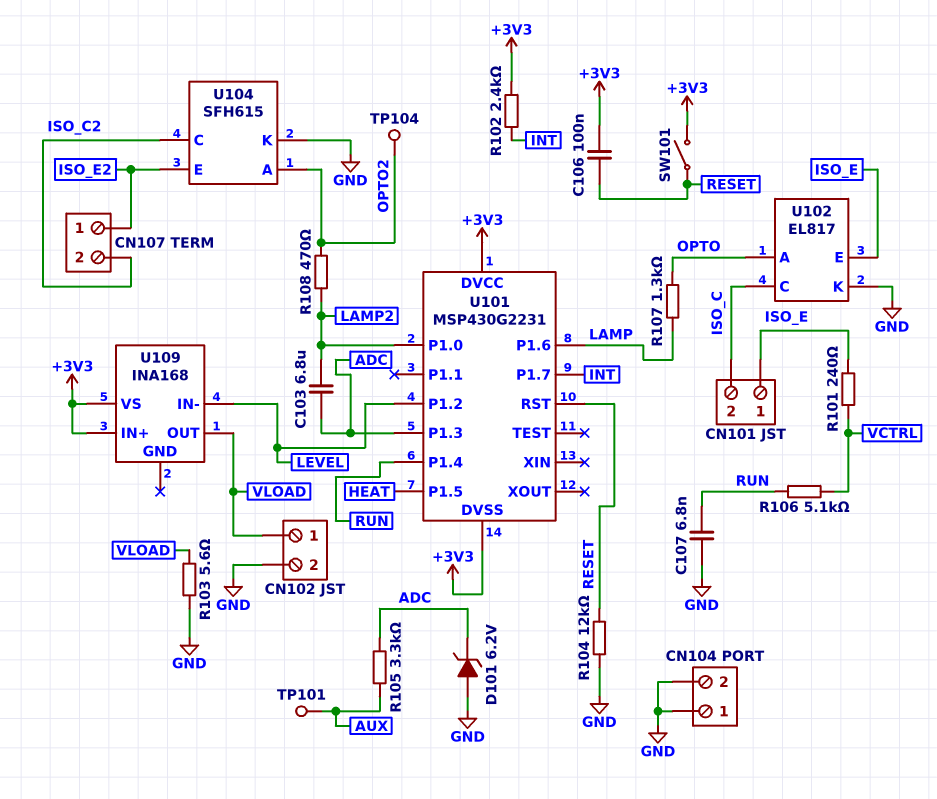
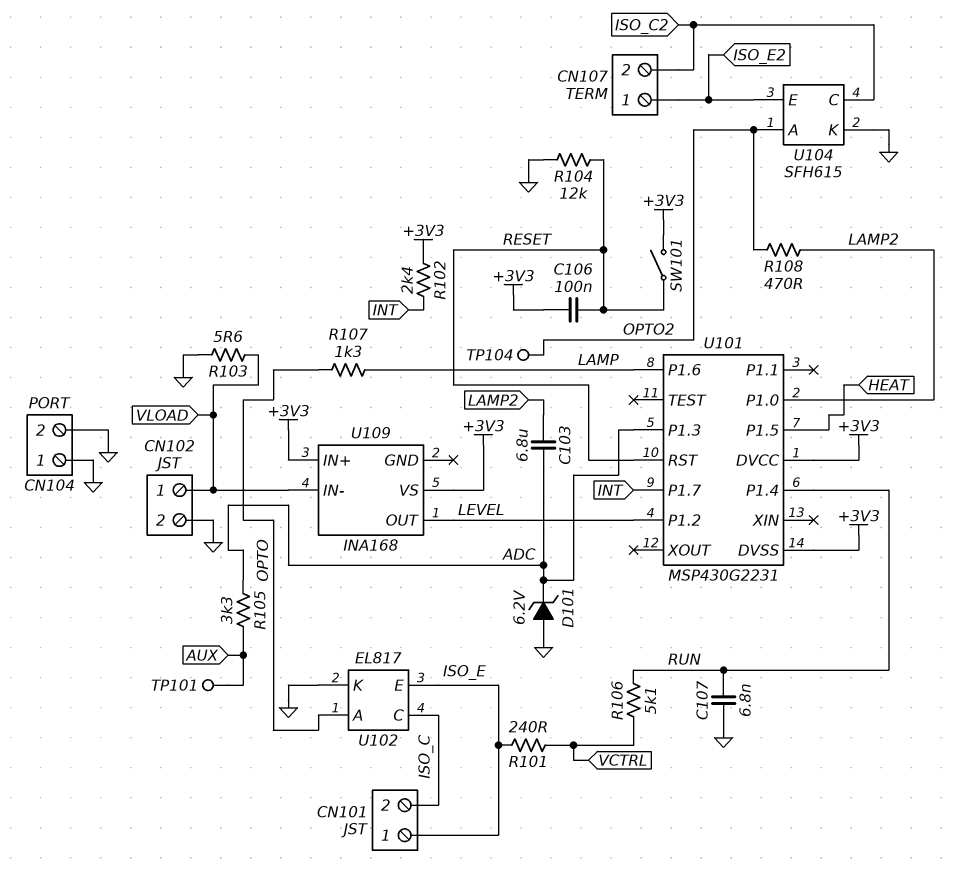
U109 pin IN-: LEVEL -> VLOAD
U109 pin OUT: VLOAD -> LEVEL

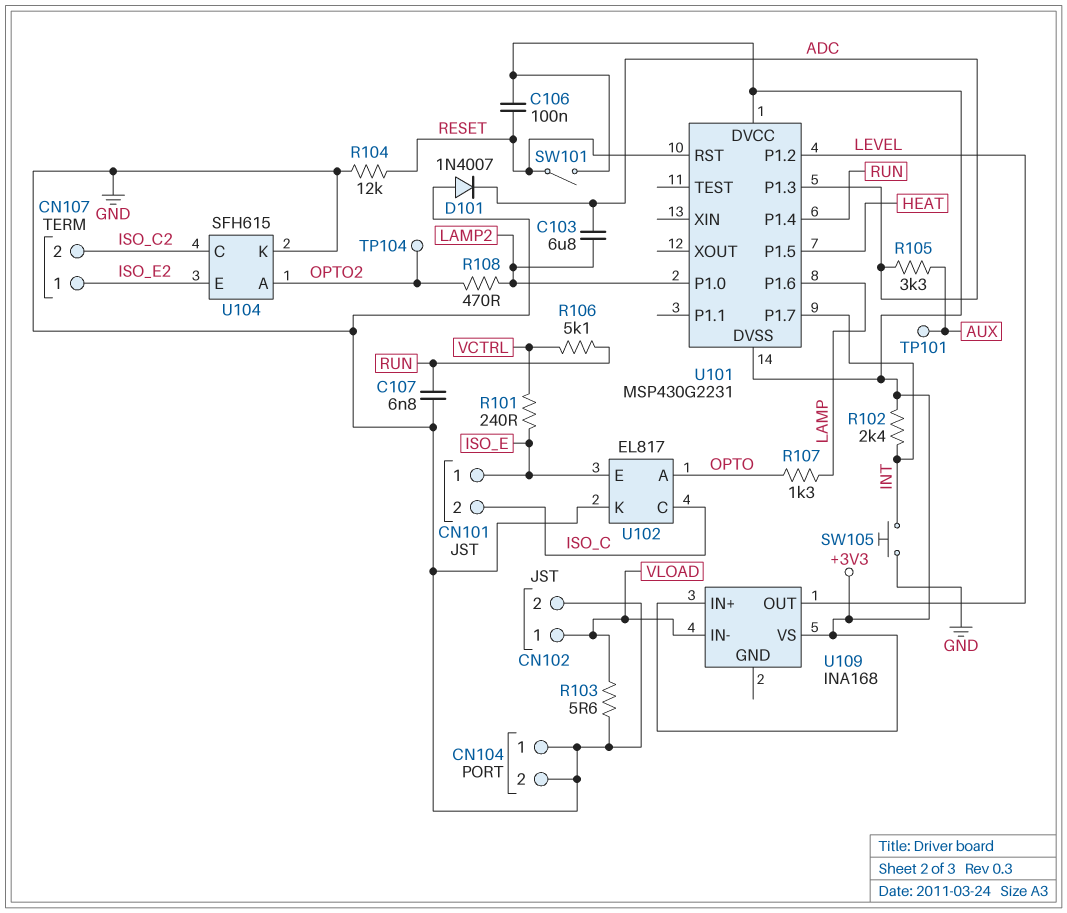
D101: zener 6.2V (A GND, K ADC) -> diode 1N4007 (A GND, K ADC)
SW105: none -> button (GND, INT)

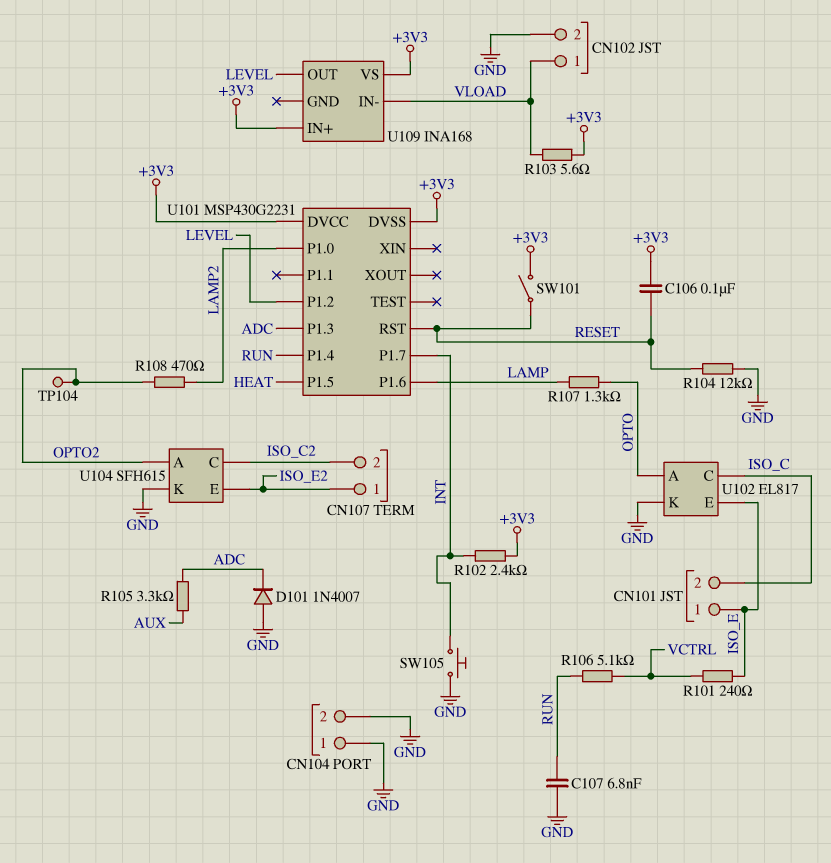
C103: 6.8uF (ADC, LAMP2) -> none
R103: 5.6 (GND, VLOAD) -> 5.6 (+3V3, VLOAD)
TP101: test point (AUX) -> none

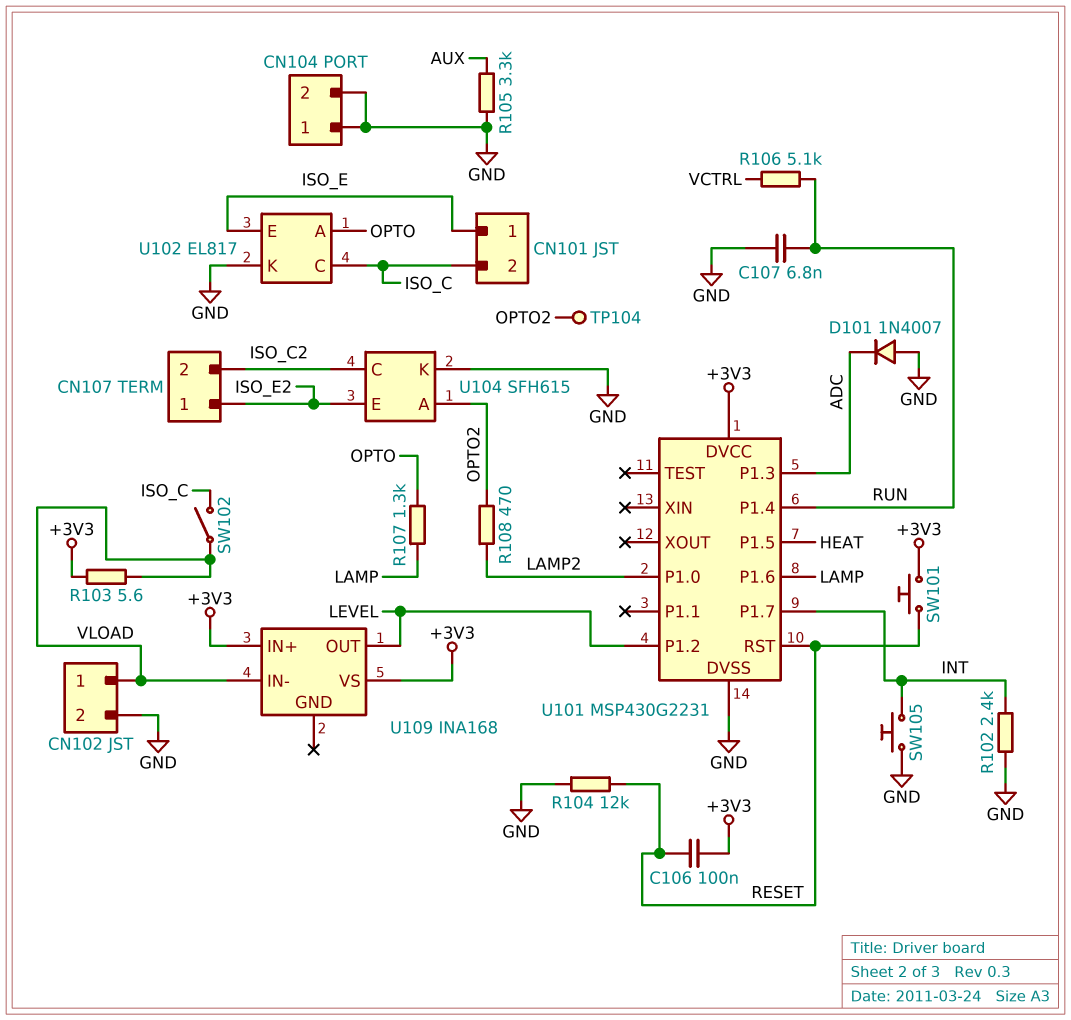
R101: 240 (ISO_E, VCTRL) -> none
R102: 2.4k (+3V3, INT) -> 2.4k (GND, INT)
R105: 3.3k (ADC, AUX) -> 3.3k (AUX, GND)
SW101: switch (+3V3, RESET) -> button (+3V3, RESET)
SW102: none -> switch (ISO_C, VLOAD)
U101 pin DVSS: +3V3 -> GND

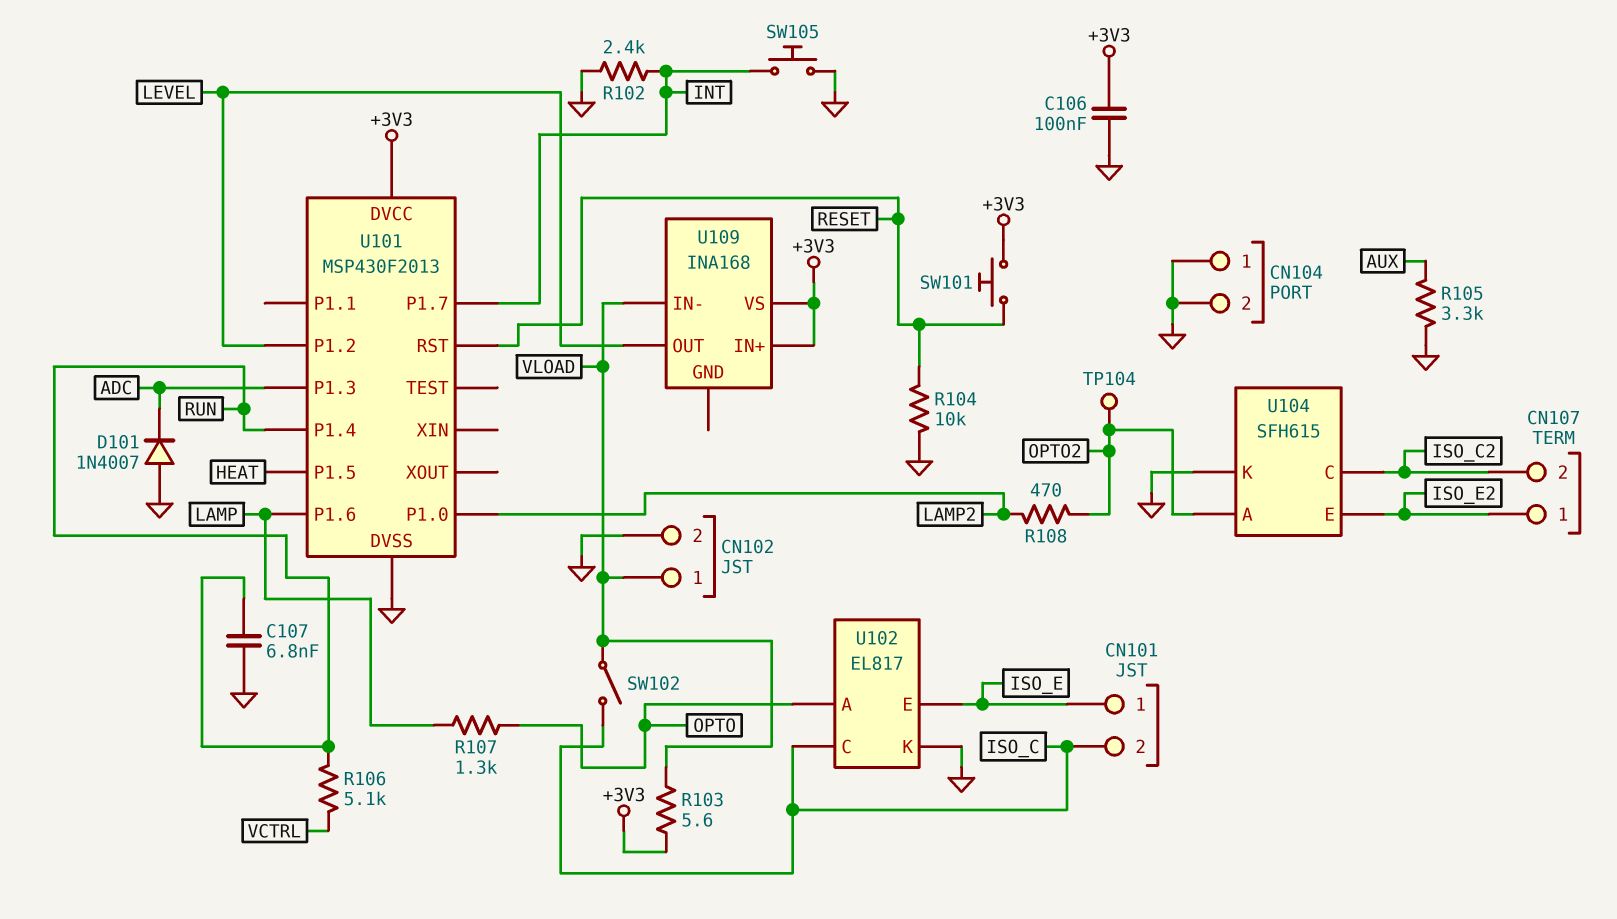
C106: 100nF (+3V3, RESET) -> 100nF (+3V3, GND)
R104: 12k (GND, RESET) -> 10k (GND, RESET)
U101: MSP430G2231 -> MSP430F2013

